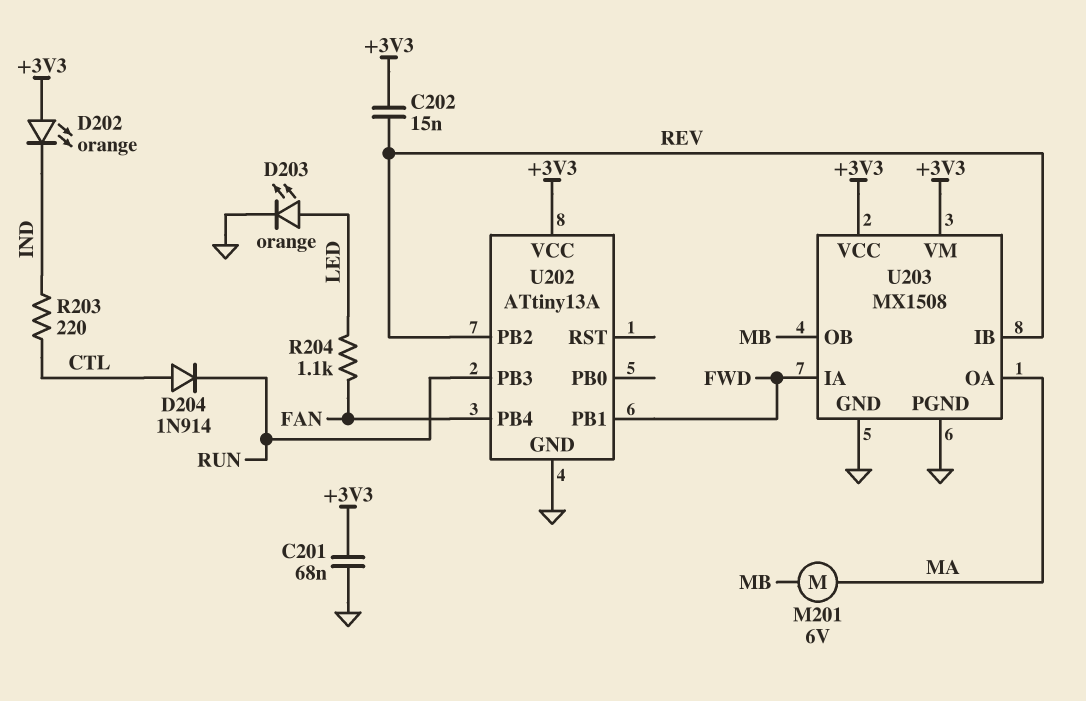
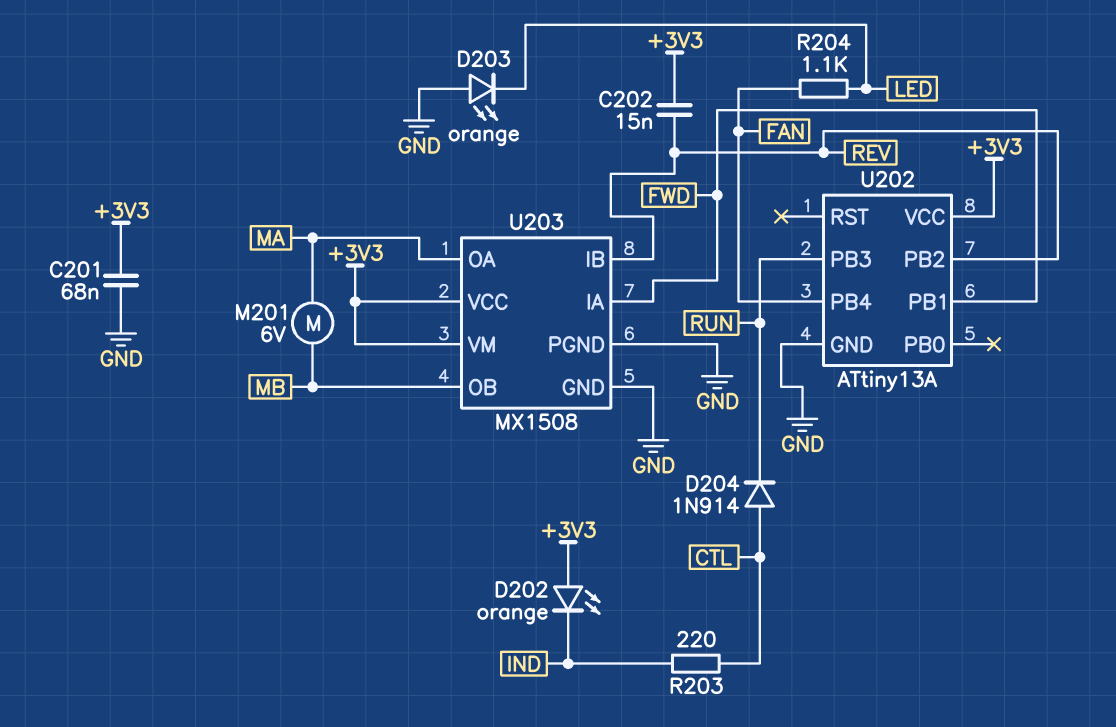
D203: LED orange (A LED, K GND) -> LED orange (A GND, K LED)

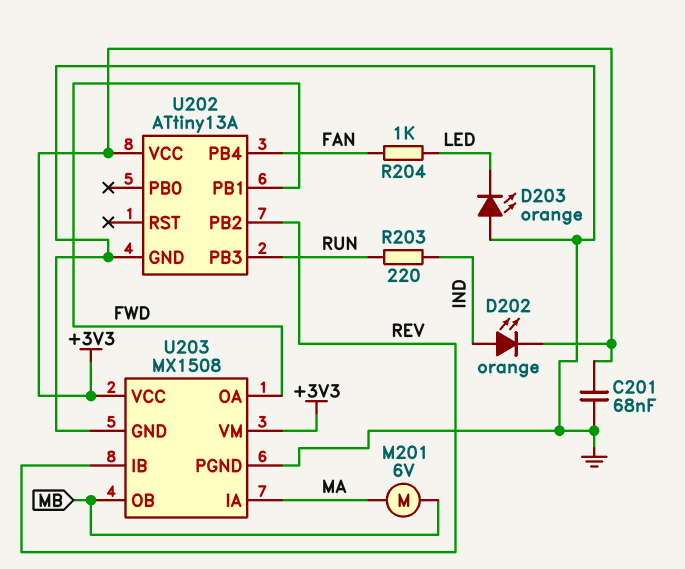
C202: 15nF (+3V3, REV) -> none
D202: LED orange (A +3V3, K IND) -> LED orange (A IND, K +3V3)
D204: diode 1N914 (A CTL, K RUN) -> none
R203: 220 (CTL, IND) -> 220 (IND, RUN)
R204: 1.1k (FAN, LED) -> 1k (FAN, LED)
U203 pin IA: FWD -> MA
U203 pin OA: MA -> FWD

